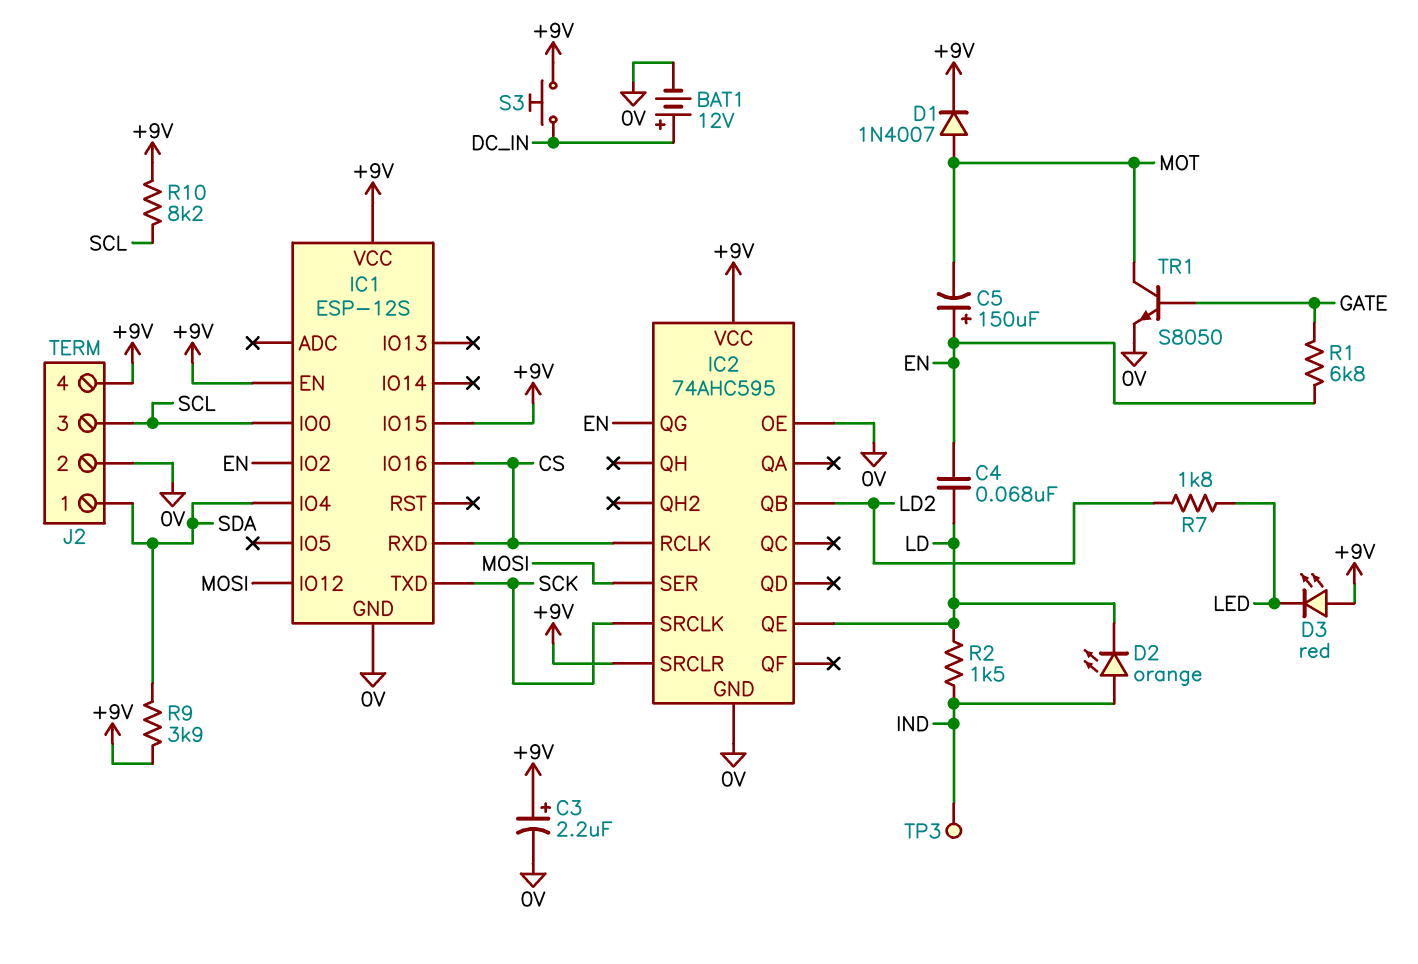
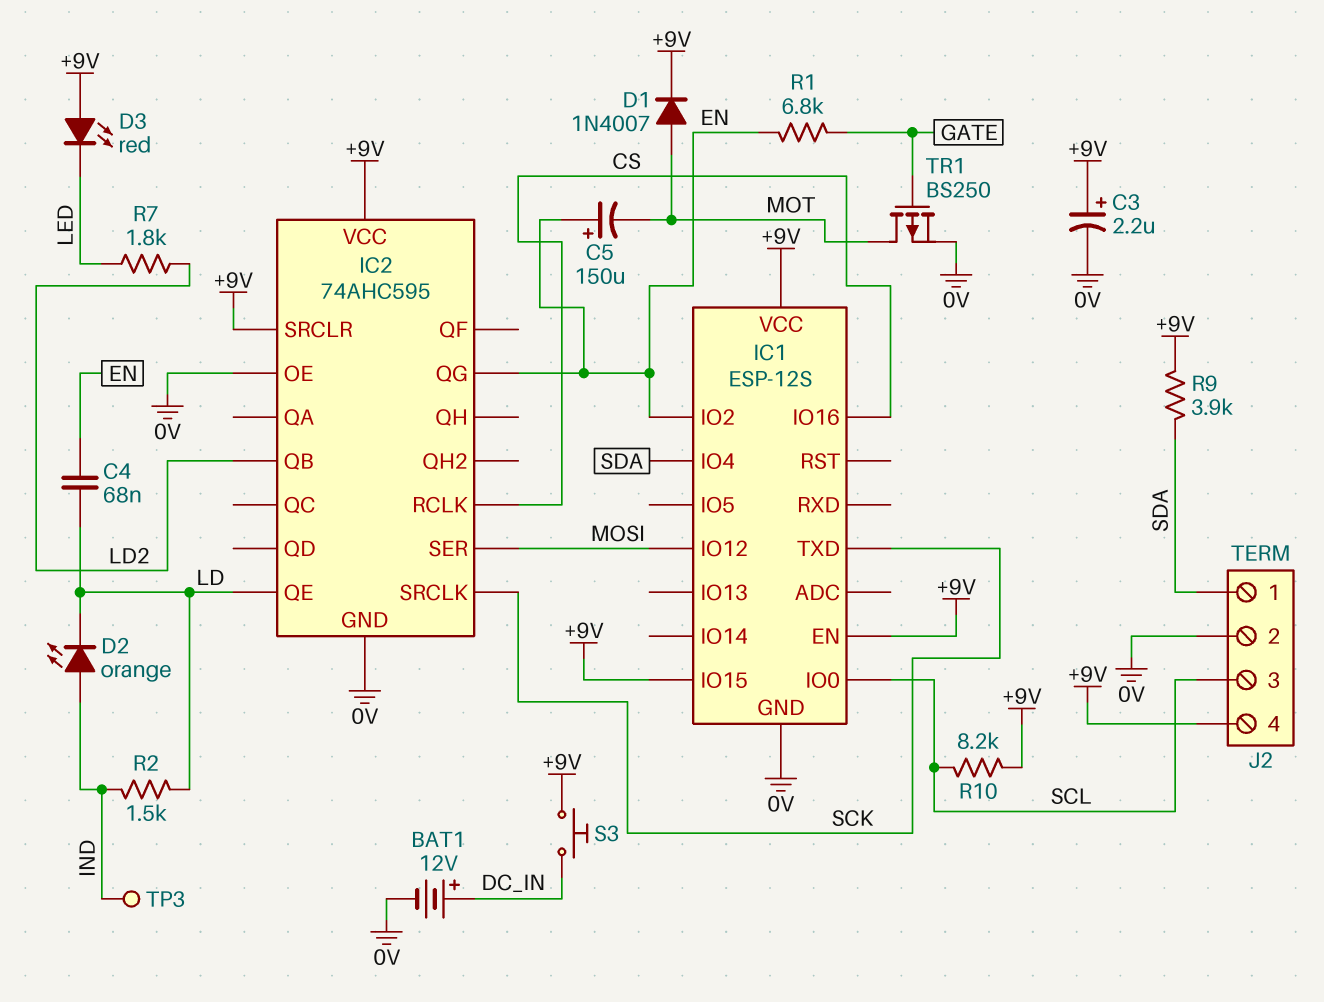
IC1 pin RXD: CS -> none
TR1: NPN S8050 (B GATE, C MOT, E 0V) -> PMOS BS250 (G GATE, D MOT, S 0V)

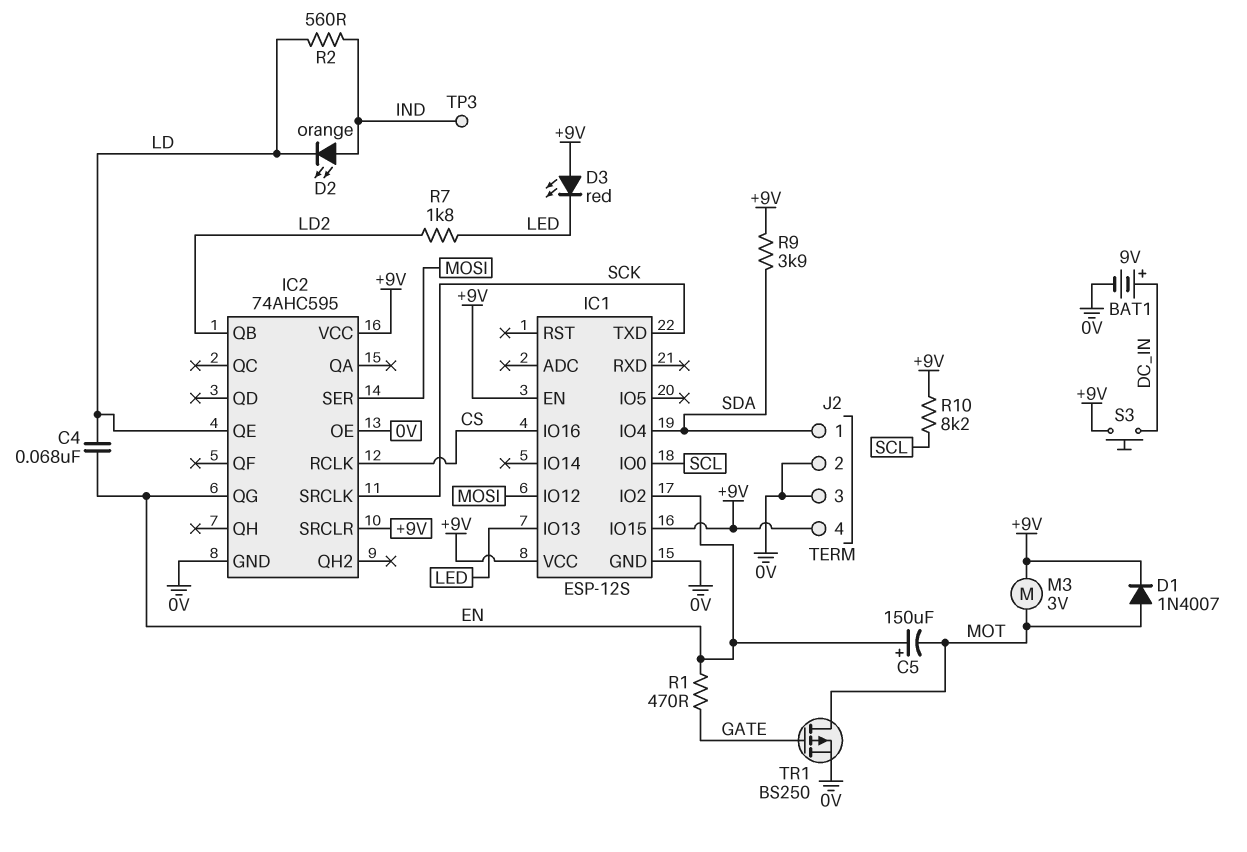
BAT1: 12V (plus DC_IN, minus 0V) -> 9V (plus DC_IN, minus 0V)
C3: 2.2uF (plus +9V, minus 0V) -> none
IC1 pin IO13: none -> LED
J2 pin 3: SCL -> 0V
M3: none -> motor 3V (+9V, MOT)
R1: 6.8k (EN, GATE) -> 470 (EN, GATE)
R2: 1.5k (IND, LD) -> 560 (IND, LD)

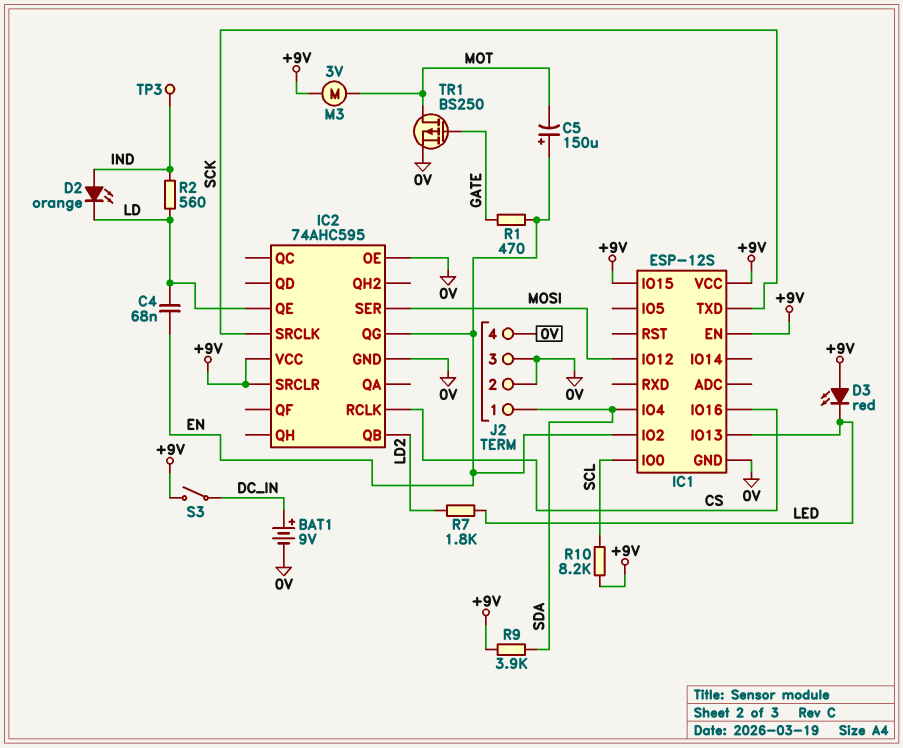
D1: diode 1N4007 (A MOT, K +9V) -> none
J2 pin 4: +9V -> 0V
S3: button (+9V, DC_IN) -> switch (+9V, DC_IN)

